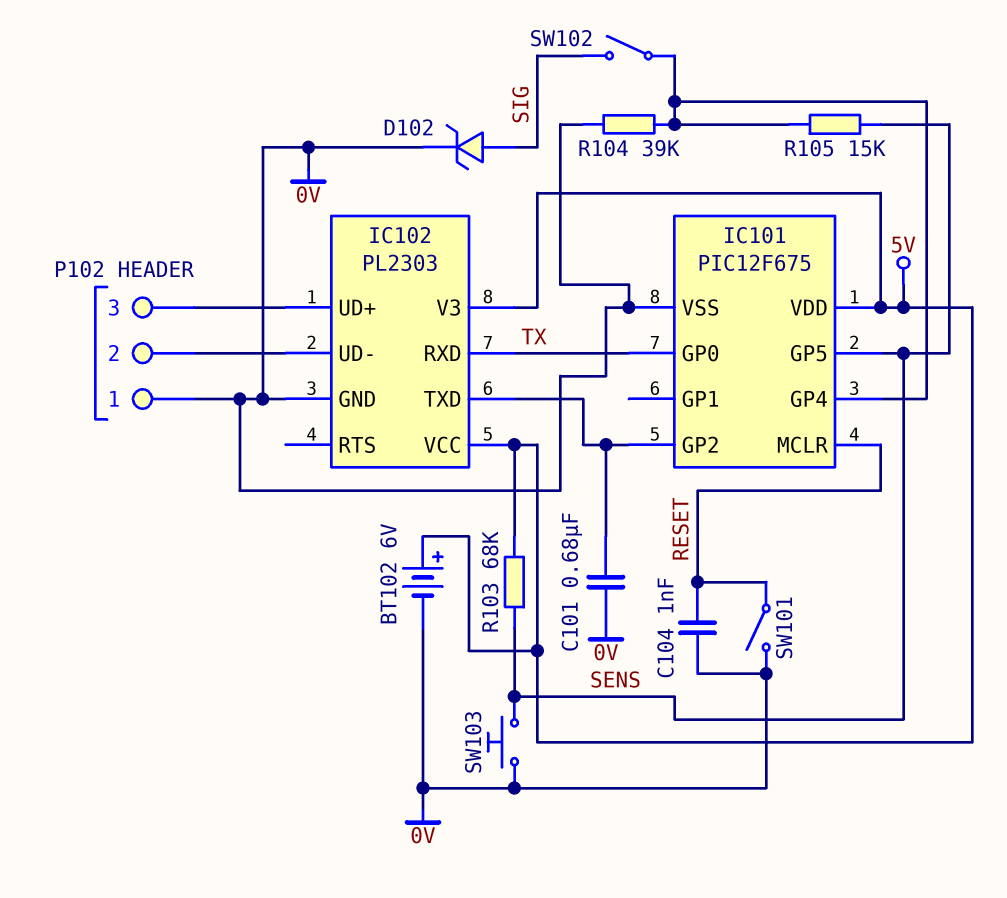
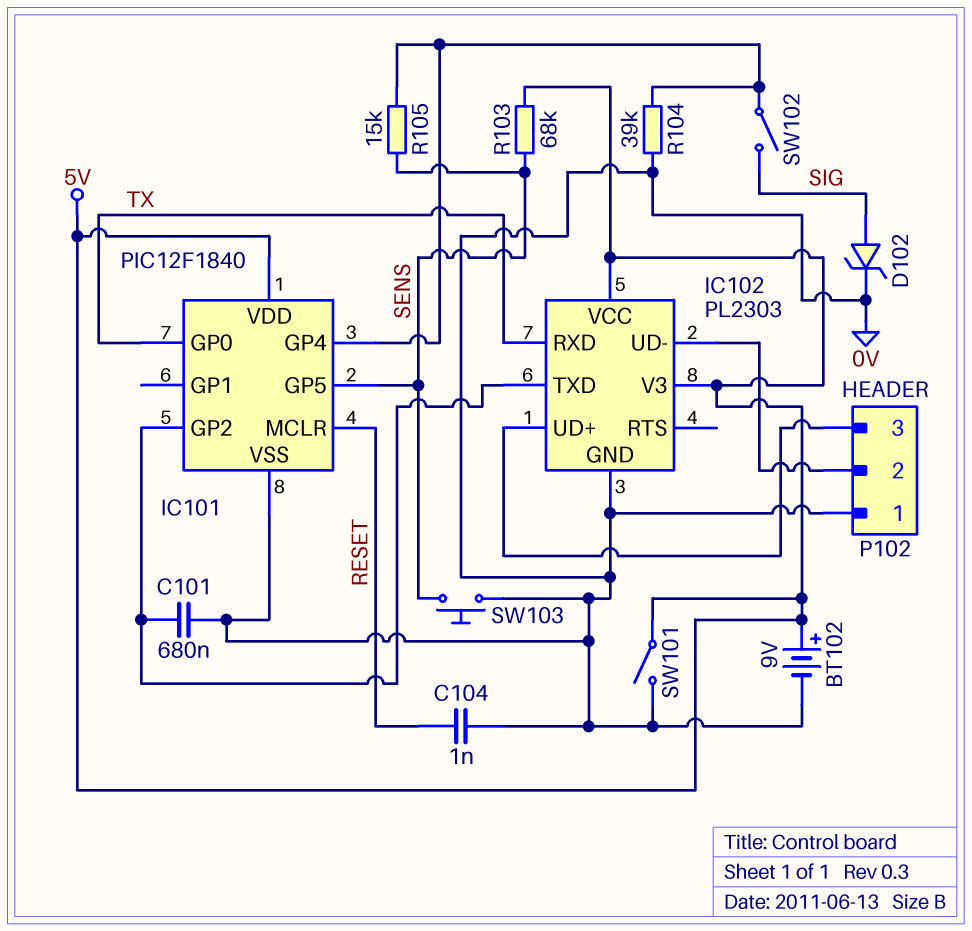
BT102: 6V (plus 5V, minus 0V) -> 9V (plus 5V, minus 0V)
IC101: PIC12F675 -> PIC12F1840
SW101: switch (0V, RESET) -> switch (0V, 5V)

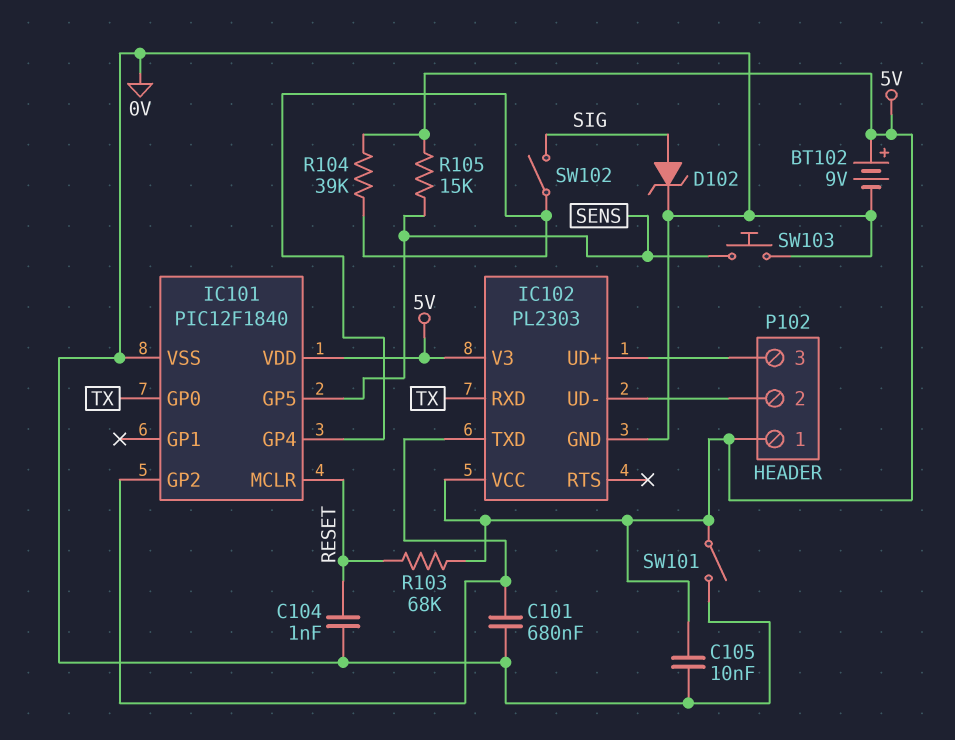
C105: none -> 10nF (0V, 5V)
P102 pin 1: 0V -> 5V
R103: 68k (5V, SENS) -> 68k (5V, RESET)
R104: 39k (0V, IC101/GP4) -> 39k (5V, IC101/GP4)
R105: 15k (IC101/GP4, SENS) -> 15k (5V, SENS)

